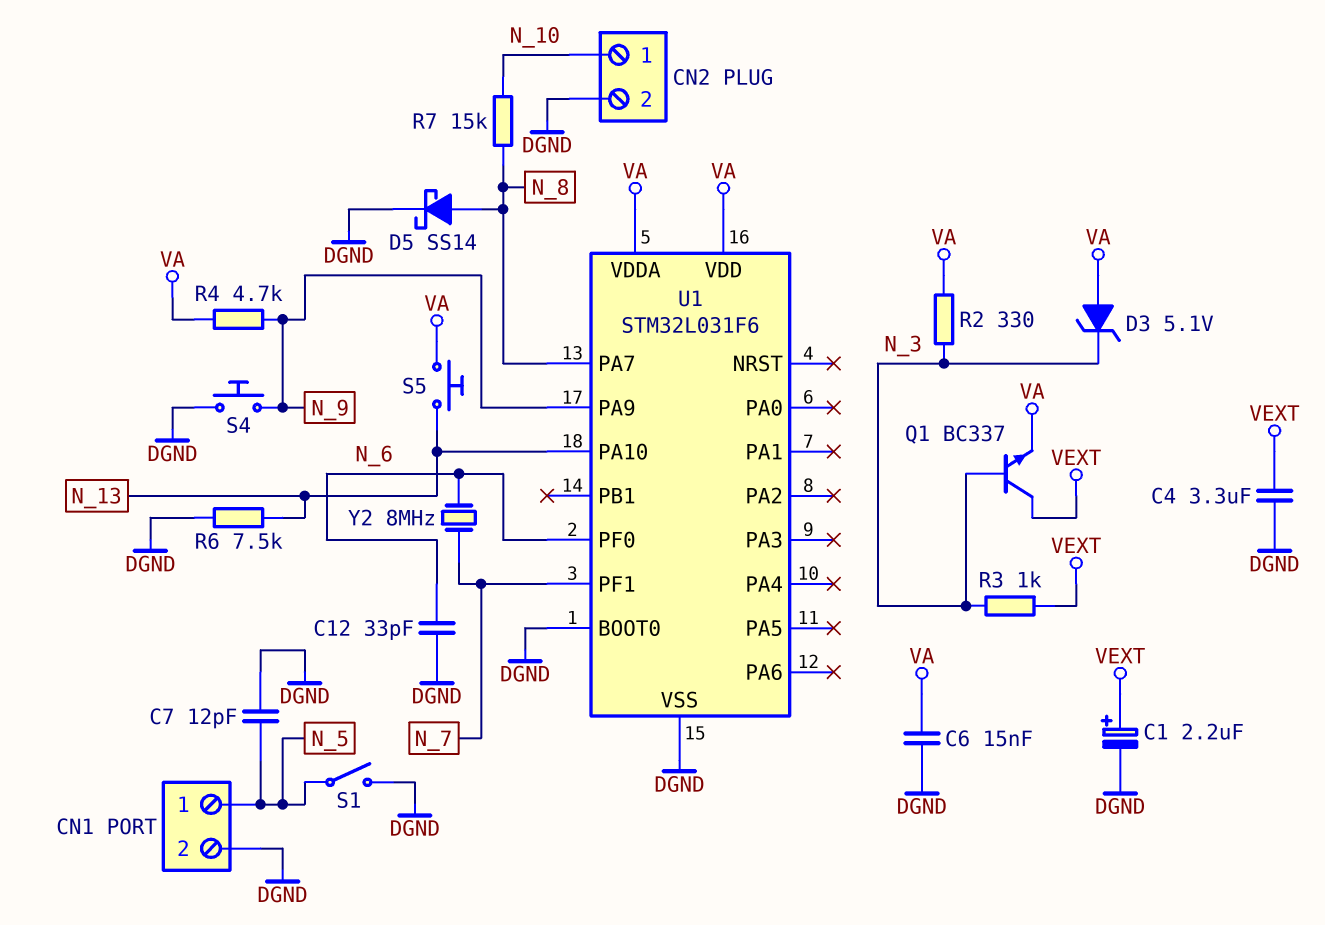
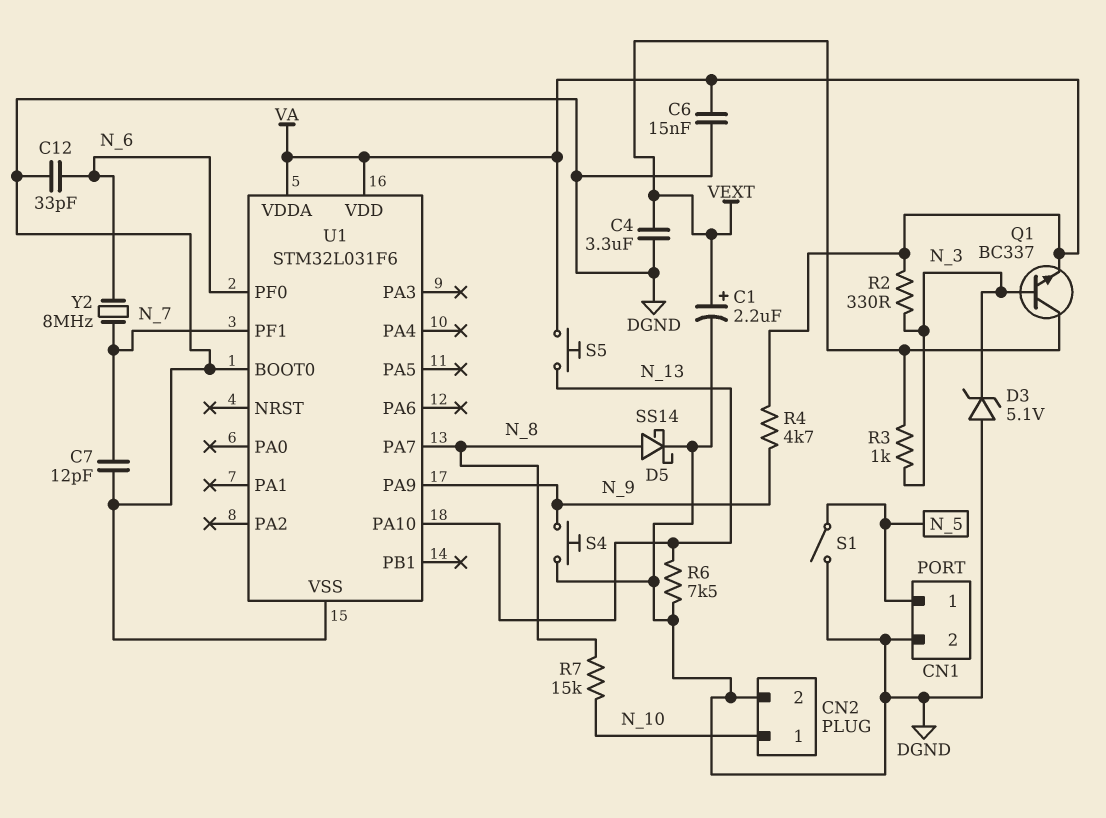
C7: 12pF (DGND, N_5) -> 12pF (DGND, N_7)
D3: zener 5.1V (A VA, K N_3) -> zener 5.1V (A DGND, K N_3)

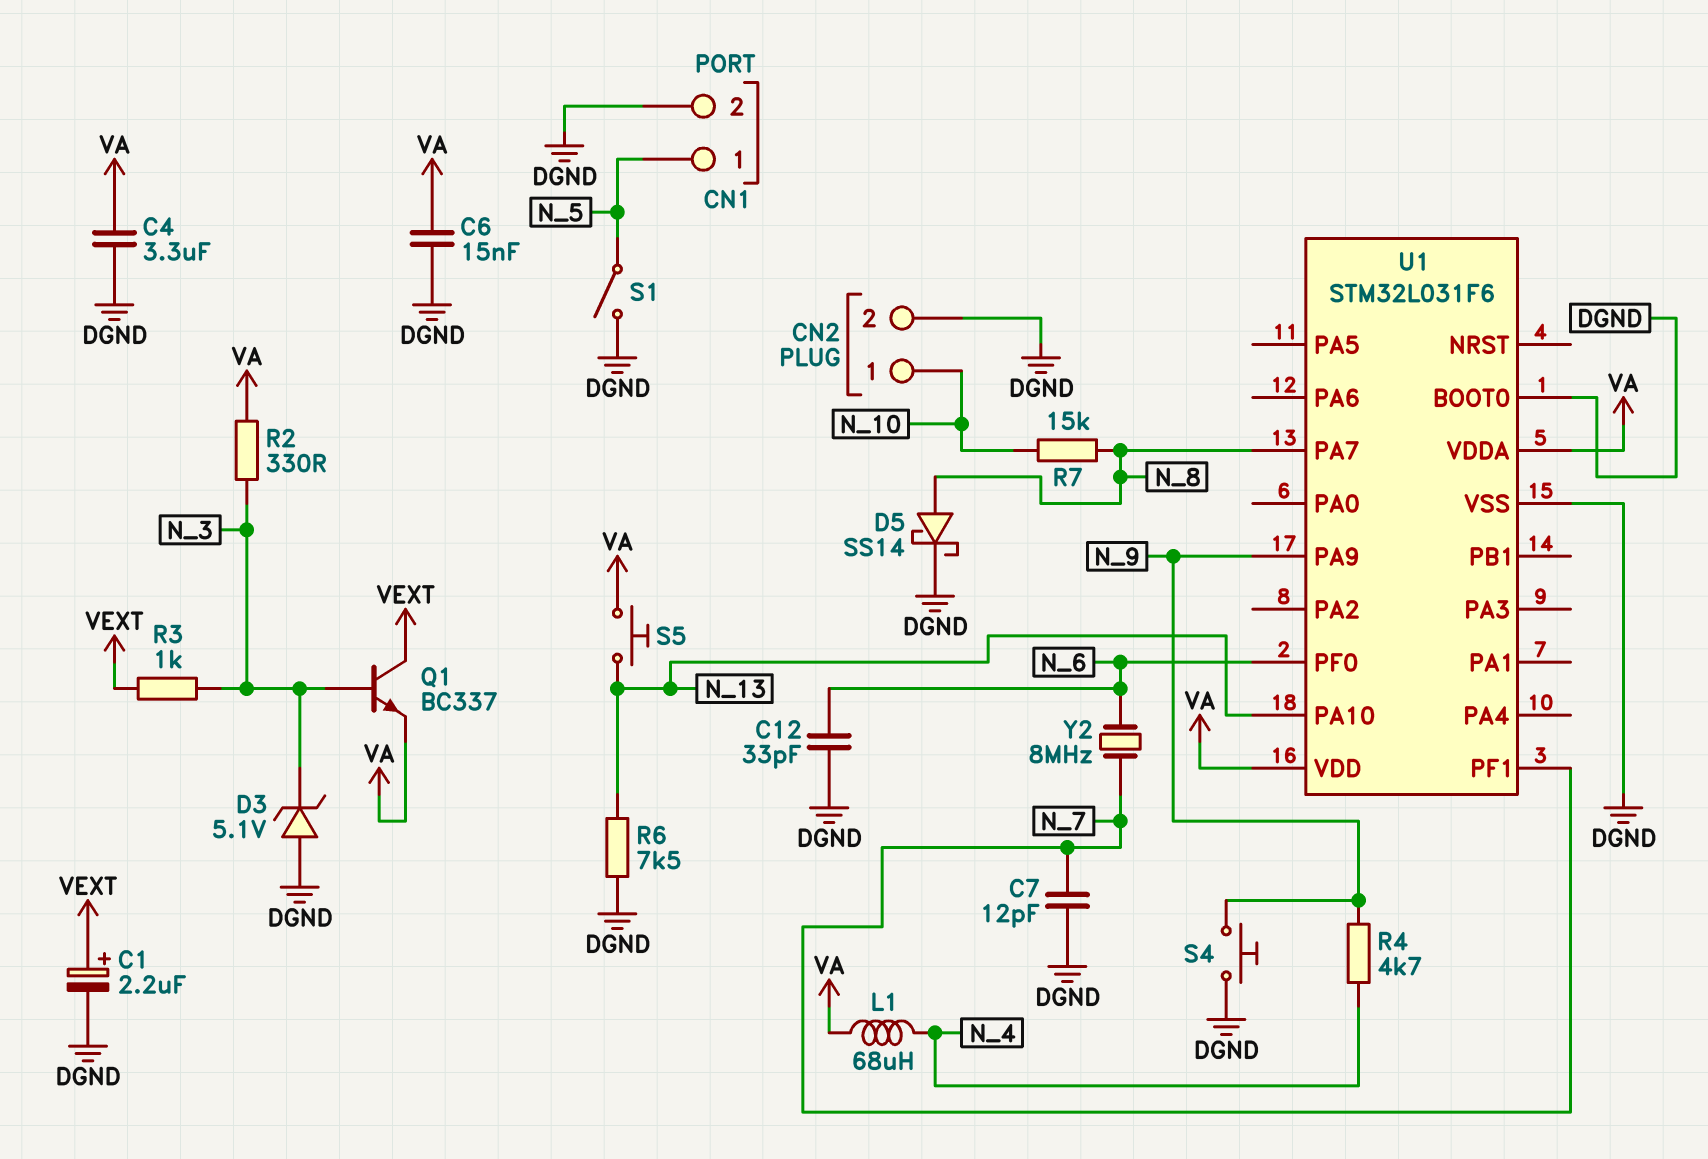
C4: 3.3uF (DGND, VEXT) -> 3.3uF (DGND, VA)
L1: none -> 68uH (N_4, VA)
R4: 4.7k (N_9, VA) -> 4.7k (N_4, N_9)

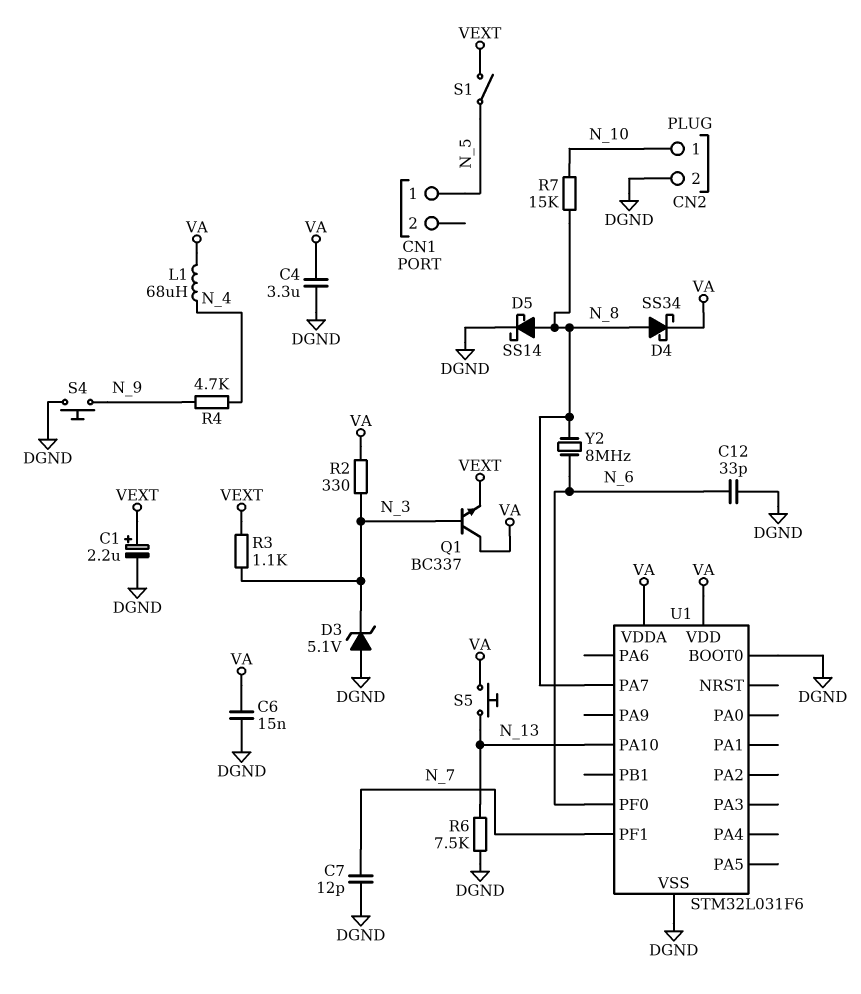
CN1 pin 2: DGND -> none
D4: none -> schottky SS34 (A N_8, K VA)
Q1: NPN BC337 (B N_3, C VEXT, E VA) -> NPN BC337 (B N_3, C VA, E VEXT)
R3: 1k (N_3, VEXT) -> 1.1k (N_3, VEXT)
S1: switch (DGND, N_5) -> switch (N_5, VEXT)
U1 pin PA9: N_9 -> none
Y2: 8MHz (N_6, N_7) -> 8MHz (N_6, N_8)

